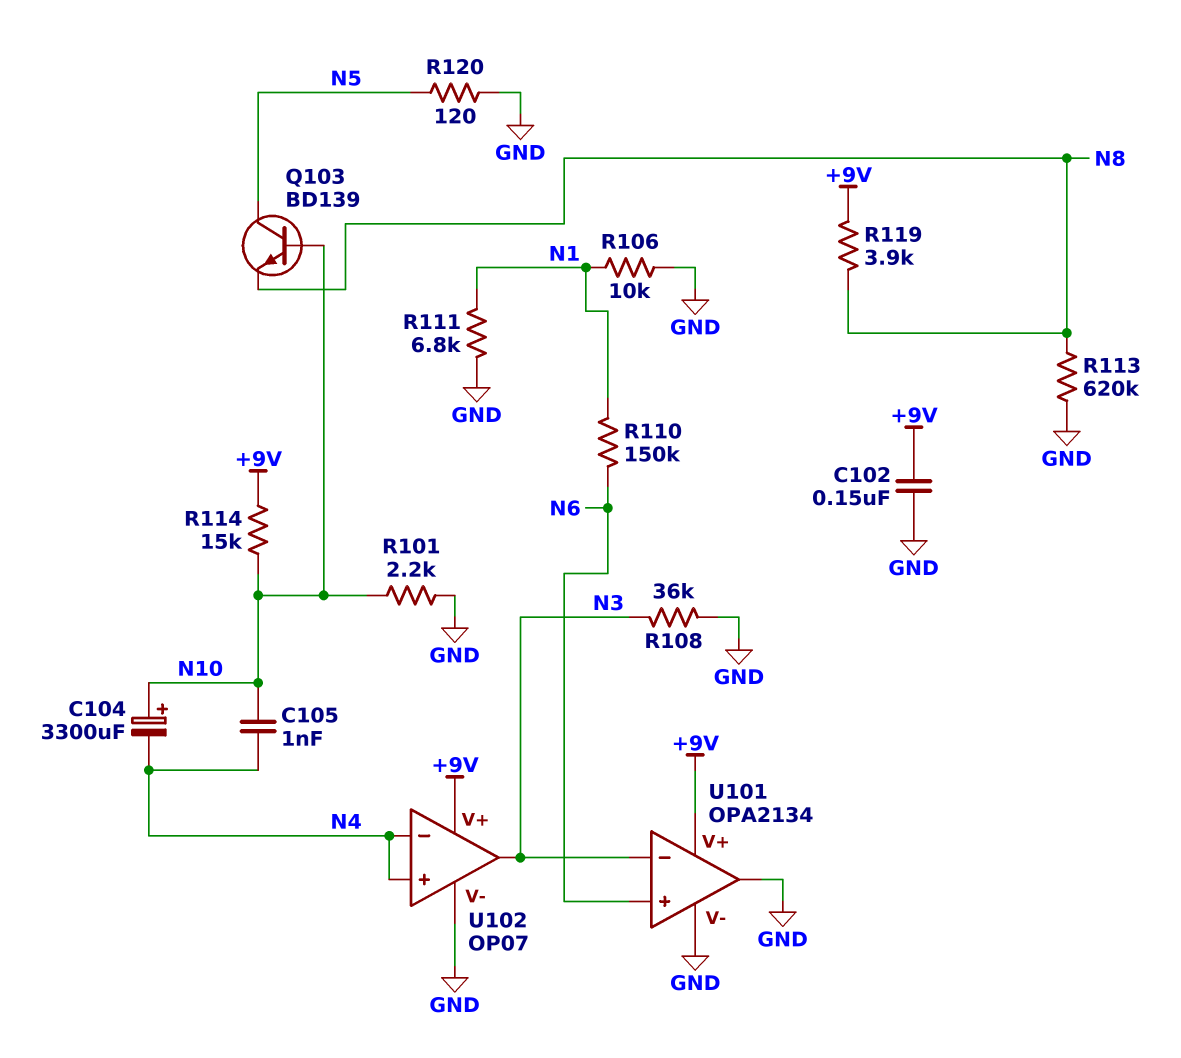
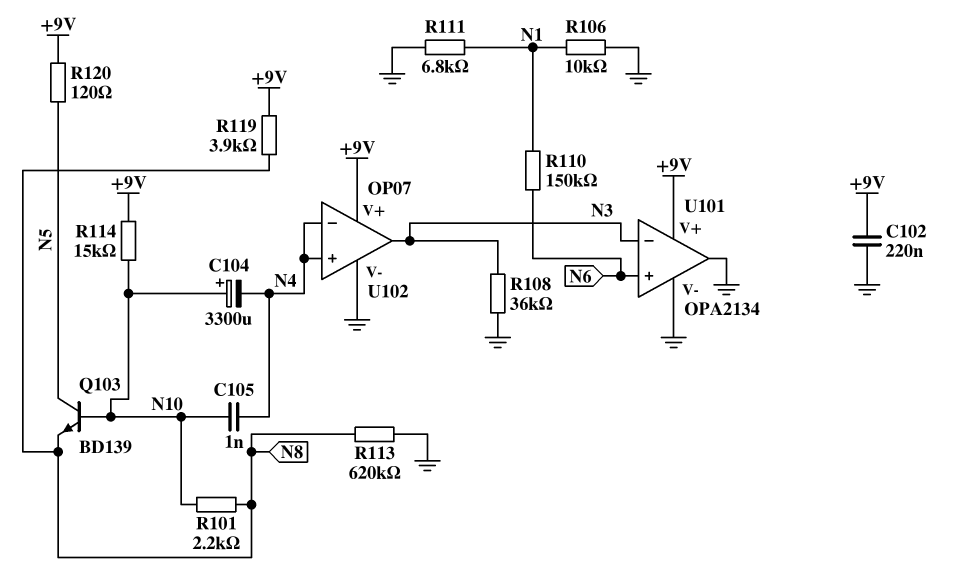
C102: 150nF (+9V, GND) -> 220nF (+9V, GND)
R101: 2.2k (GND, N10) -> 2.2k (N8, N10)
R120: 120 (GND, N5) -> 120 (+9V, N5)

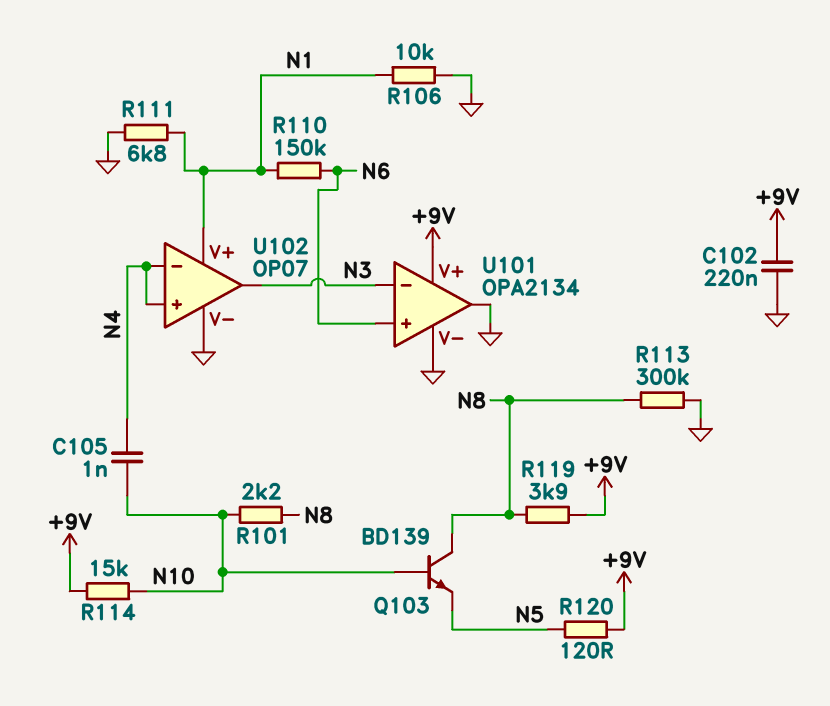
C104: 3300uF (plus N10, minus N4) -> none
Q103: NPN BD139 (B N10, C N5, E N8) -> NPN BD139 (B N10, C N8, E N5)
R108: 36k (GND, N3) -> none
R113: 620k (GND, N8) -> 300k (GND, N8)
U102 pin V+: +9V -> N1

